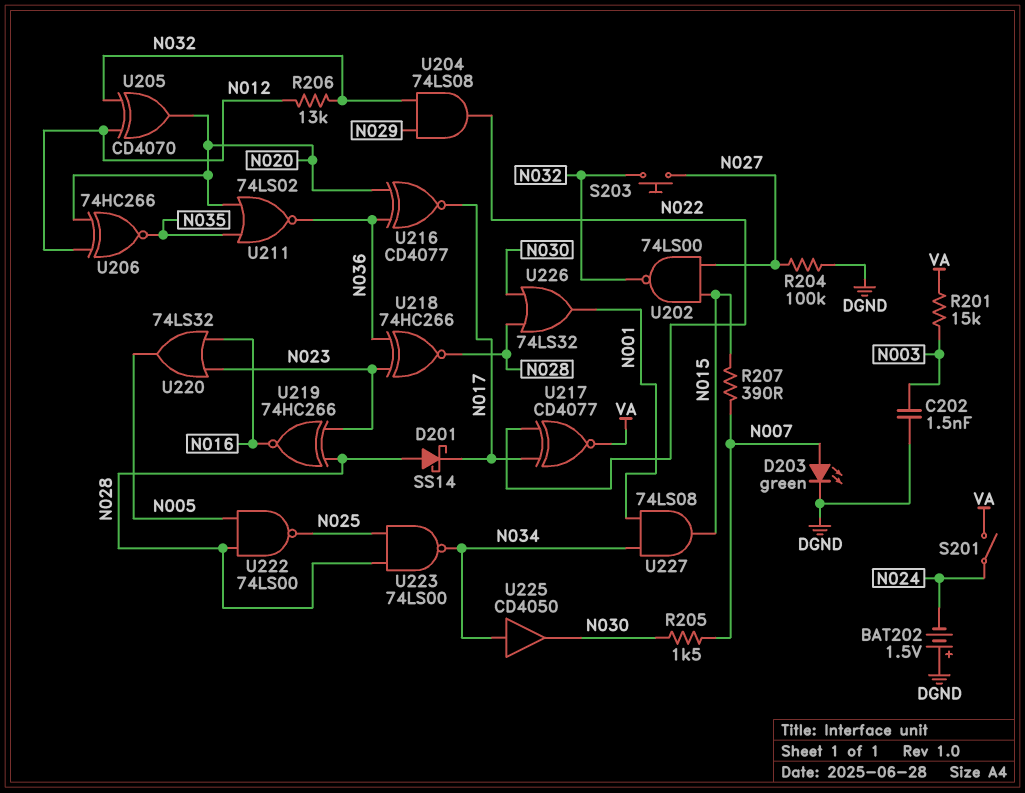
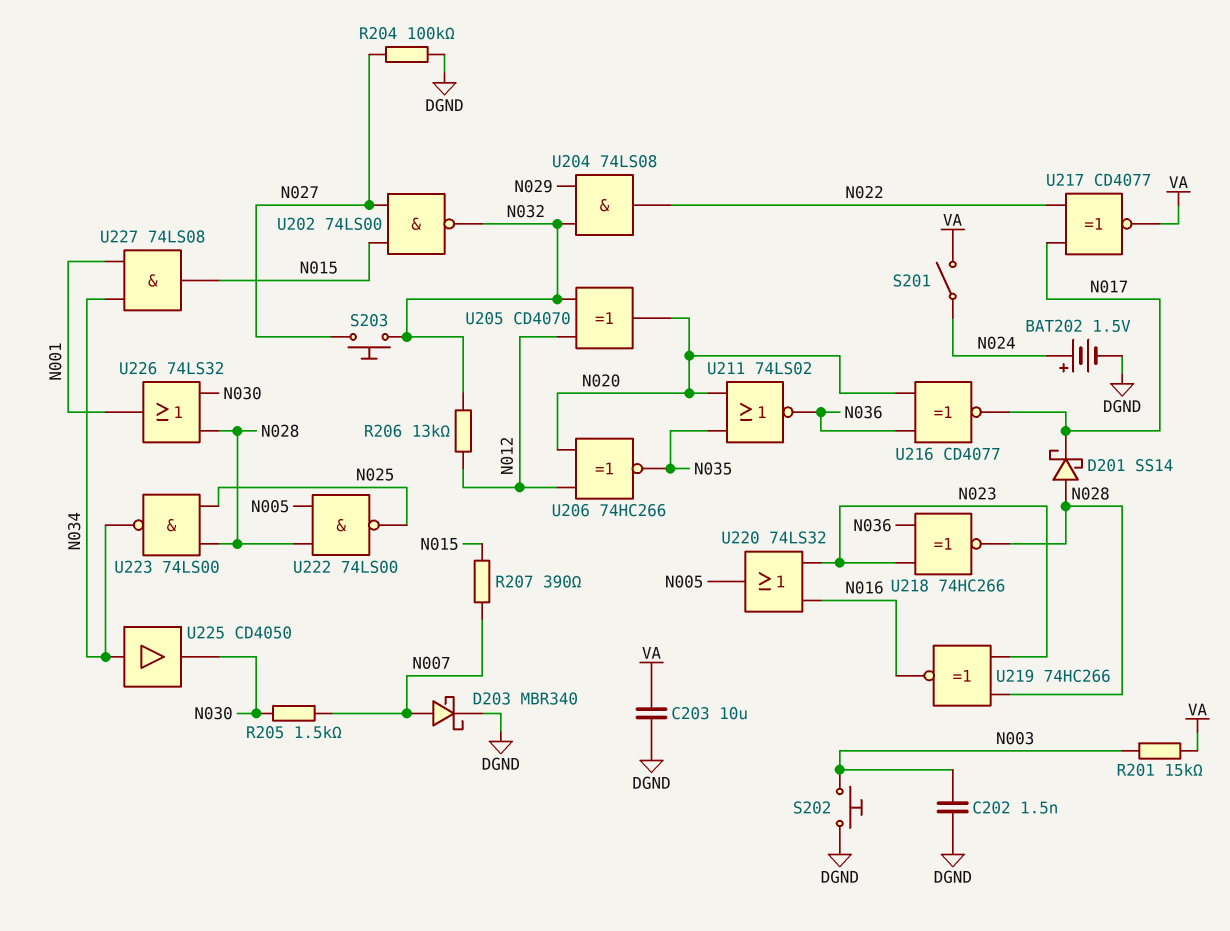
BAT202: 1.5V (plus DGND, minus N024) -> 1.5V (plus N024, minus DGND)
C203: none -> 10uF (DGND, VA)
D203: LED green (A N007, K DGND) -> schottky MBR340 (A N007, K DGND)
S202: none -> button (DGND, N003)

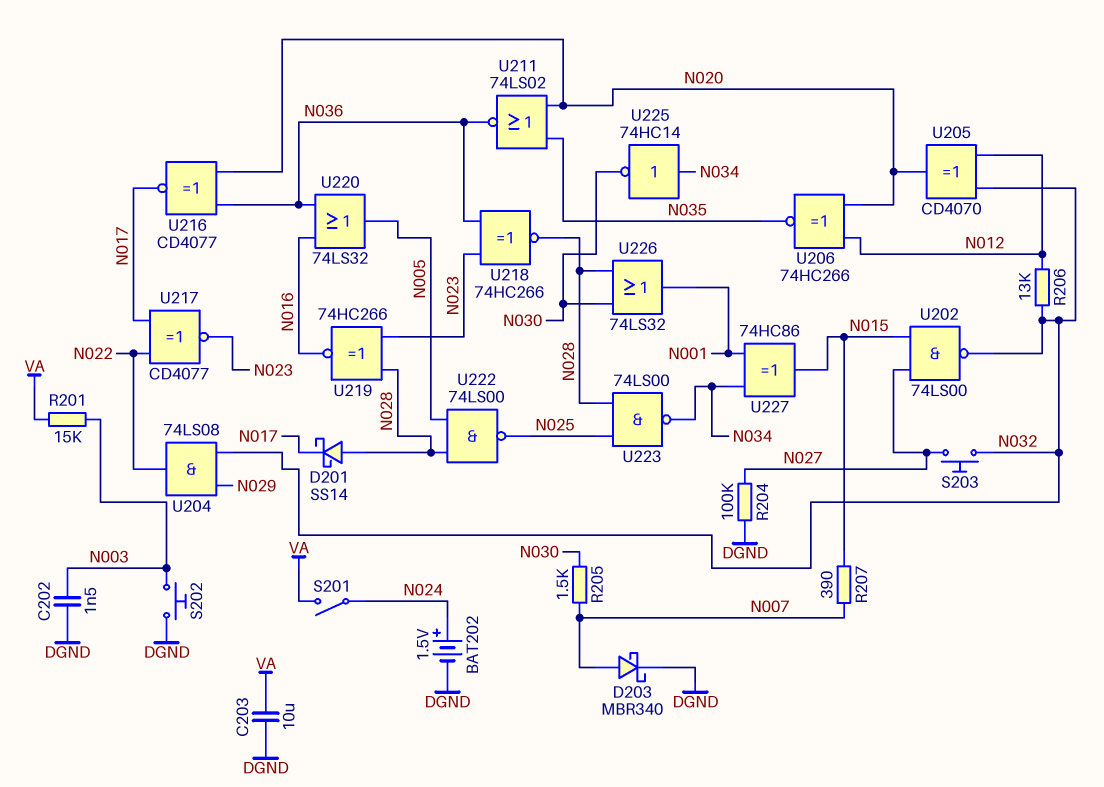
U217: XNOR CD4077 (in N017, in N022, out VA) -> XNOR CD4077 (in N017, in N022, out N023)
U220: OR 74LS32 (in N016, in N023, out N005) -> OR 74LS32 (in N016, in N036, out N005)
U225: buffer CD4050 (in N034, out N030) -> NOT 74HC14 (in N034, out N030)
U227: AND 74LS08 (in N001, in N034, out N015) -> XOR 74HC86 (in N001, in N034, out N015)

